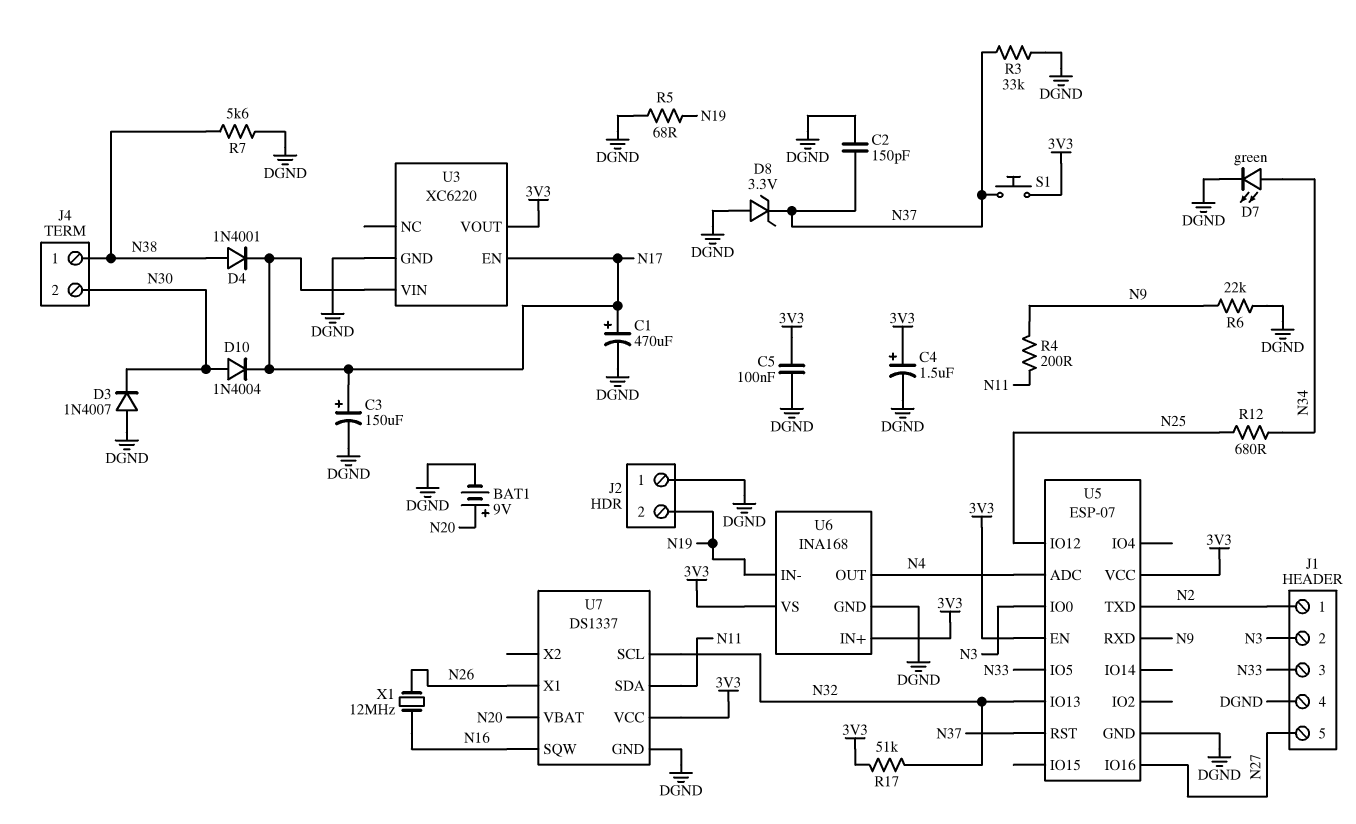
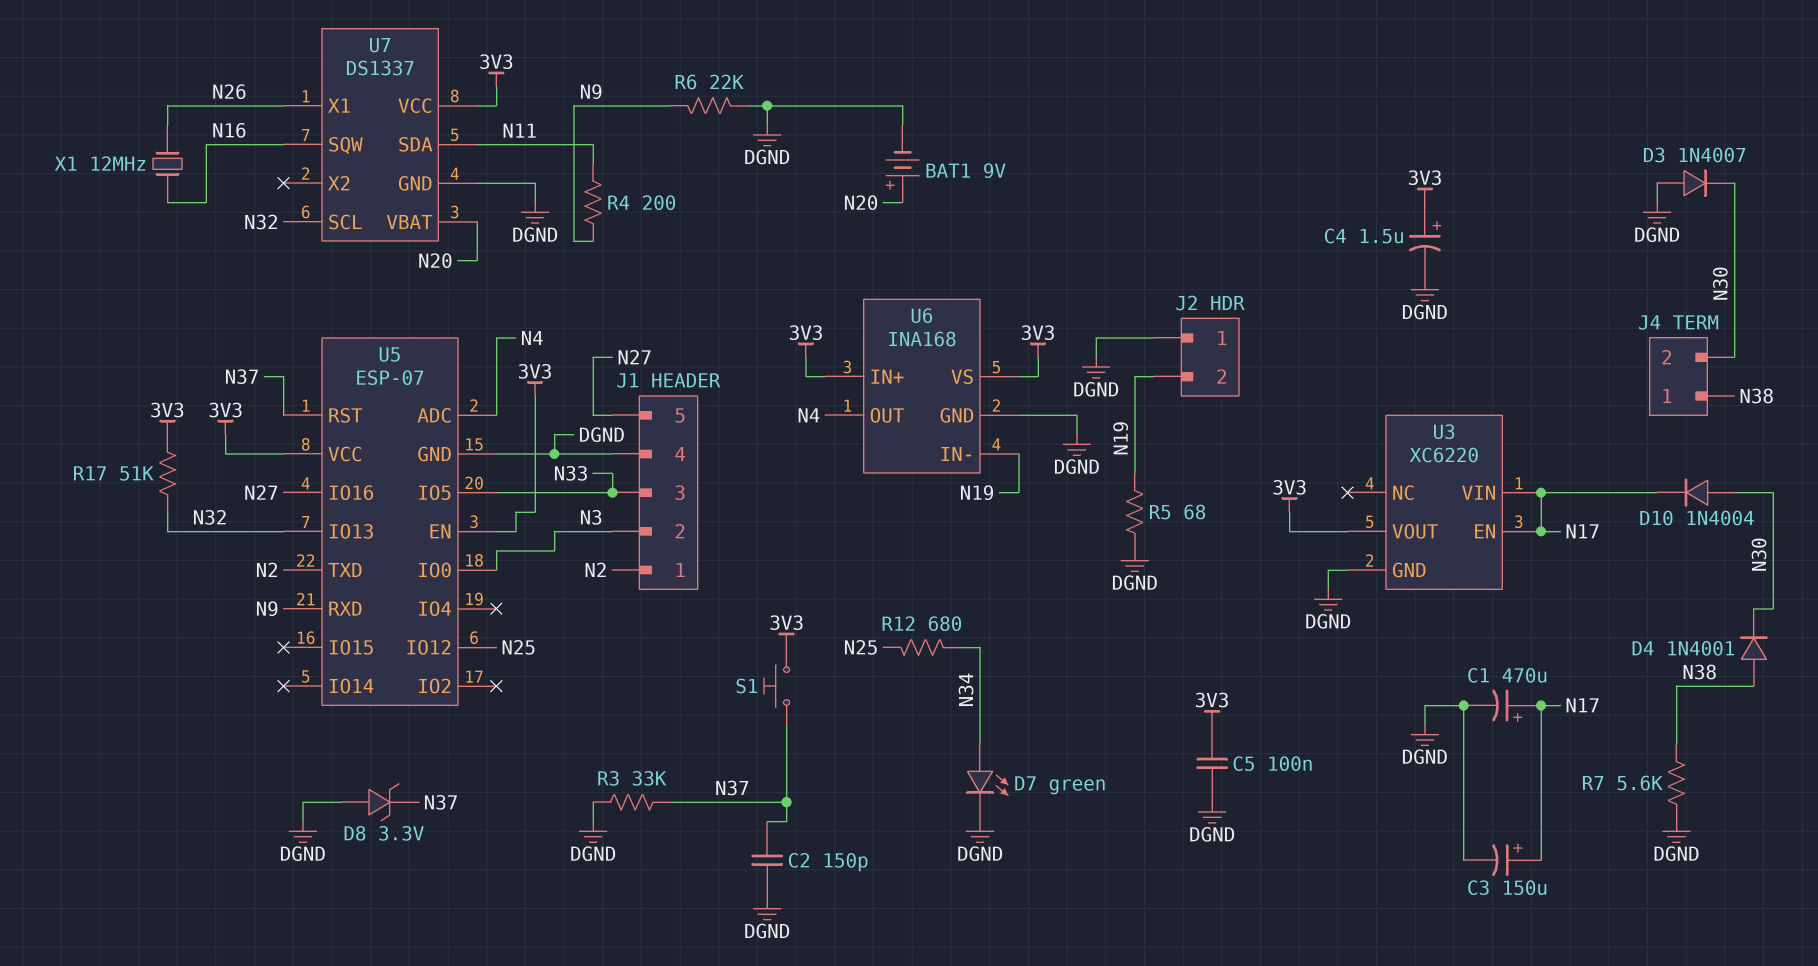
D4: diode 1N4001 (A N38, K N17) -> diode 1N4001 (A N38, K N30)

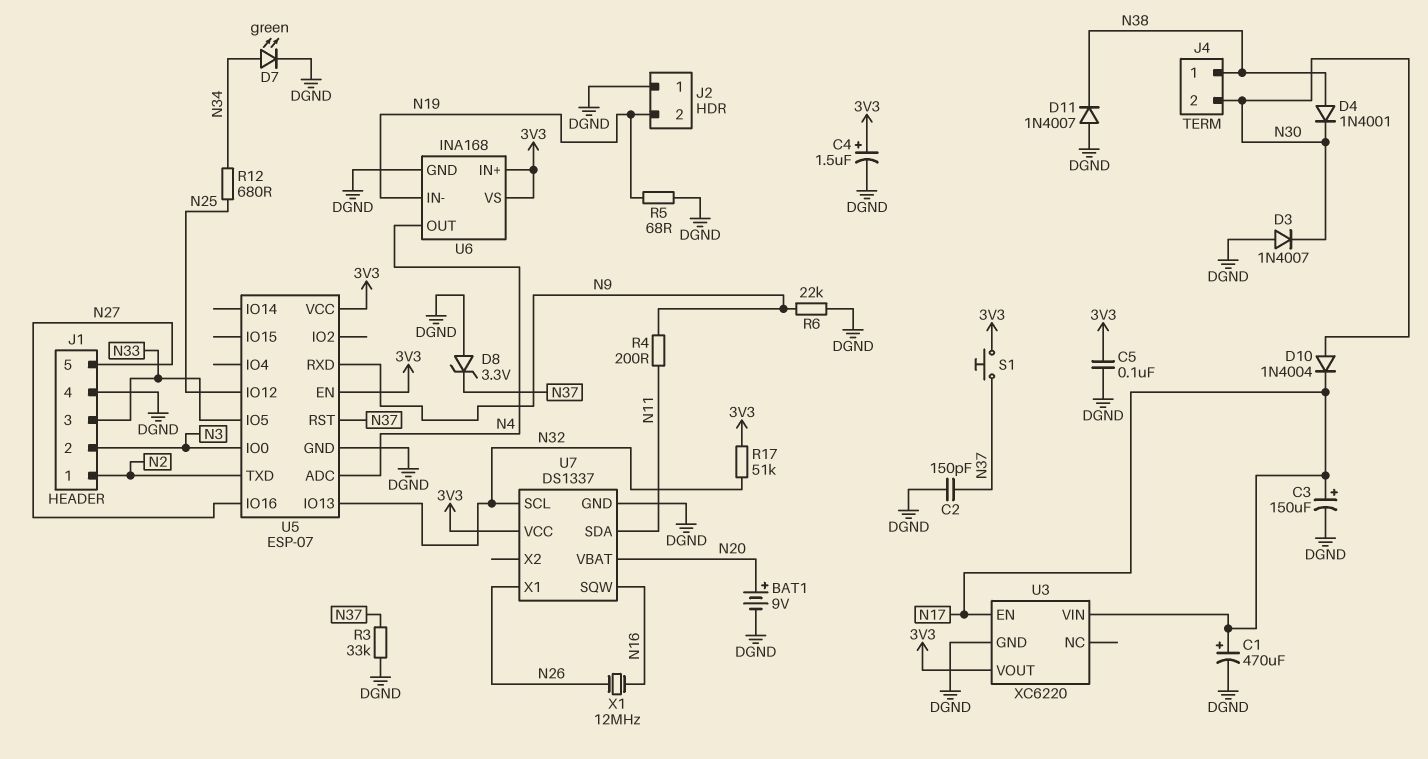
D11: none -> diode 1N4007 (A DGND, K N38)
R7: 5.6k (DGND, N38) -> none

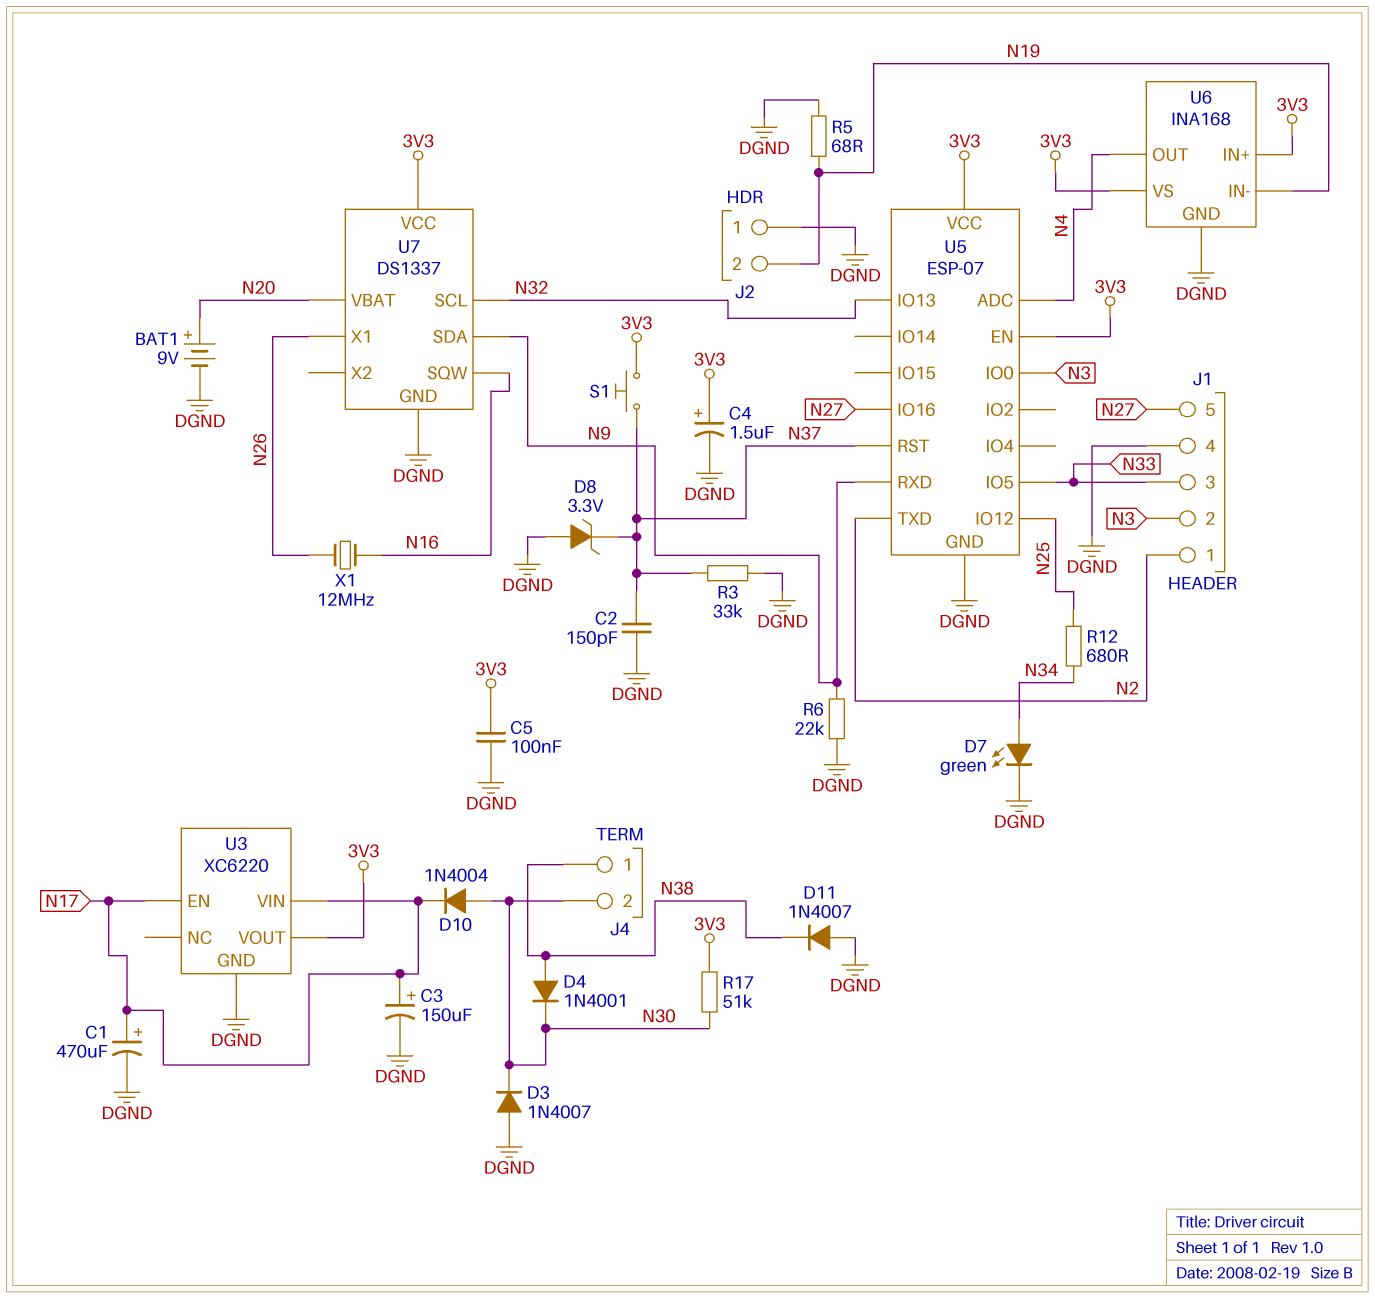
R4: 200 (N9, N11) -> none
R17: 51k (3V3, N32) -> 51k (3V3, N30)
U7 pin SDA: N11 -> N9

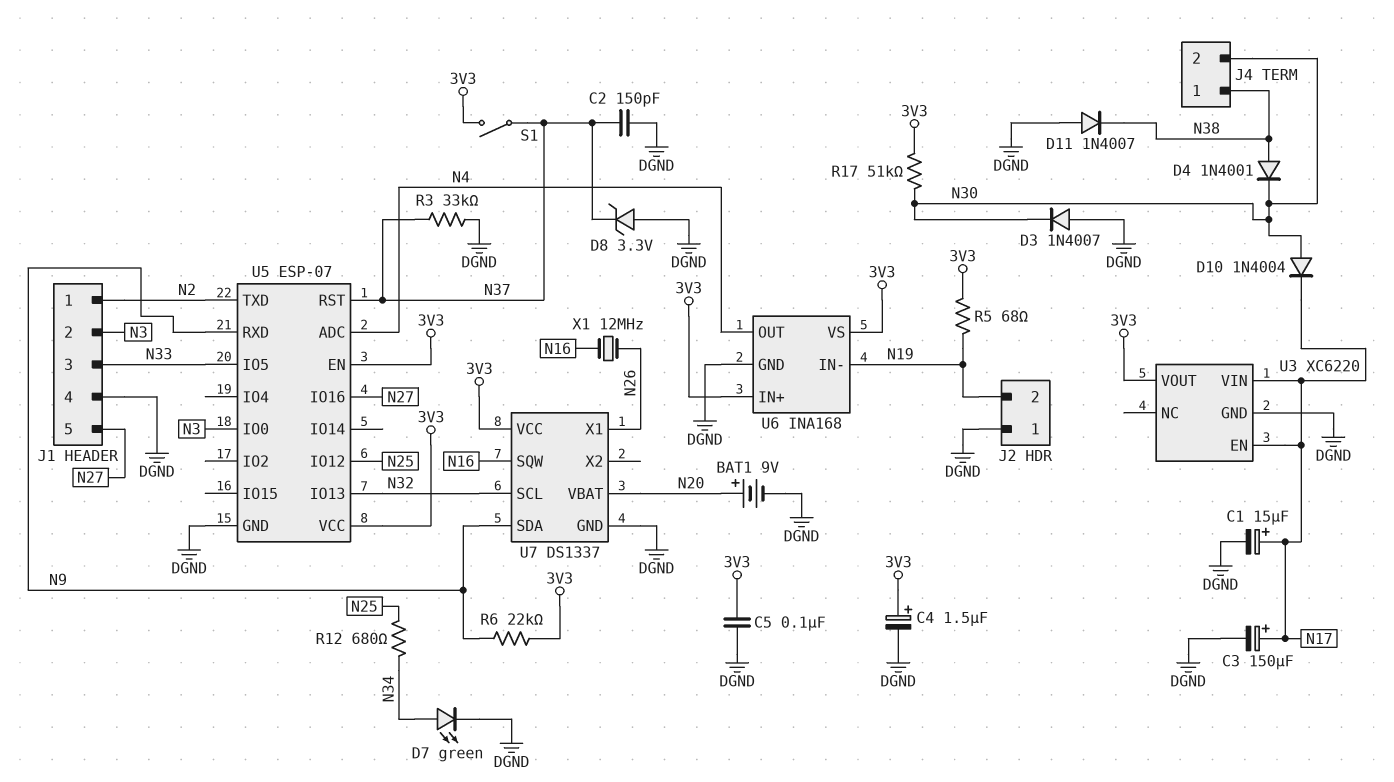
C1: 470uF (plus N17, minus DGND) -> 15uF (plus N17, minus DGND)
R5: 68 (DGND, N19) -> 68 (3V3, N19)
R6: 22k (DGND, N9) -> 22k (3V3, N9)
S1: button (3V3, N37) -> switch (3V3, N37)

